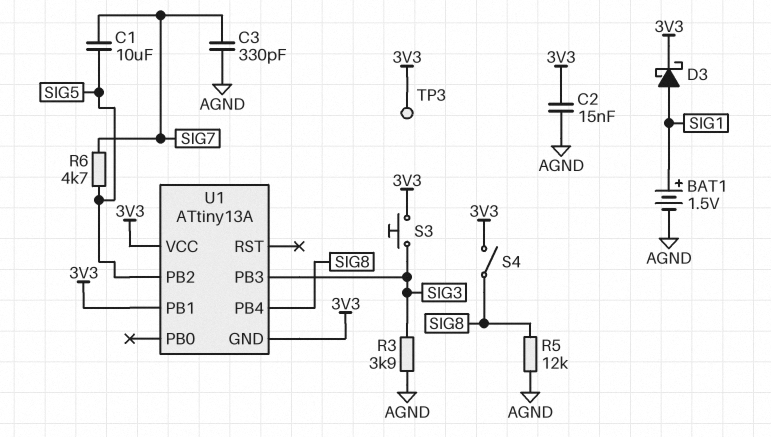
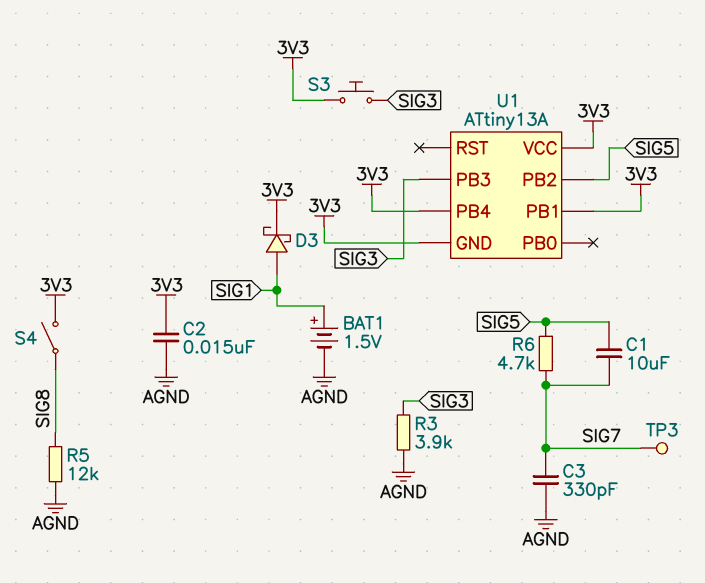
TP3: test point (3V3) -> test point (SIG7)
U1 pin PB4: SIG8 -> 3V3

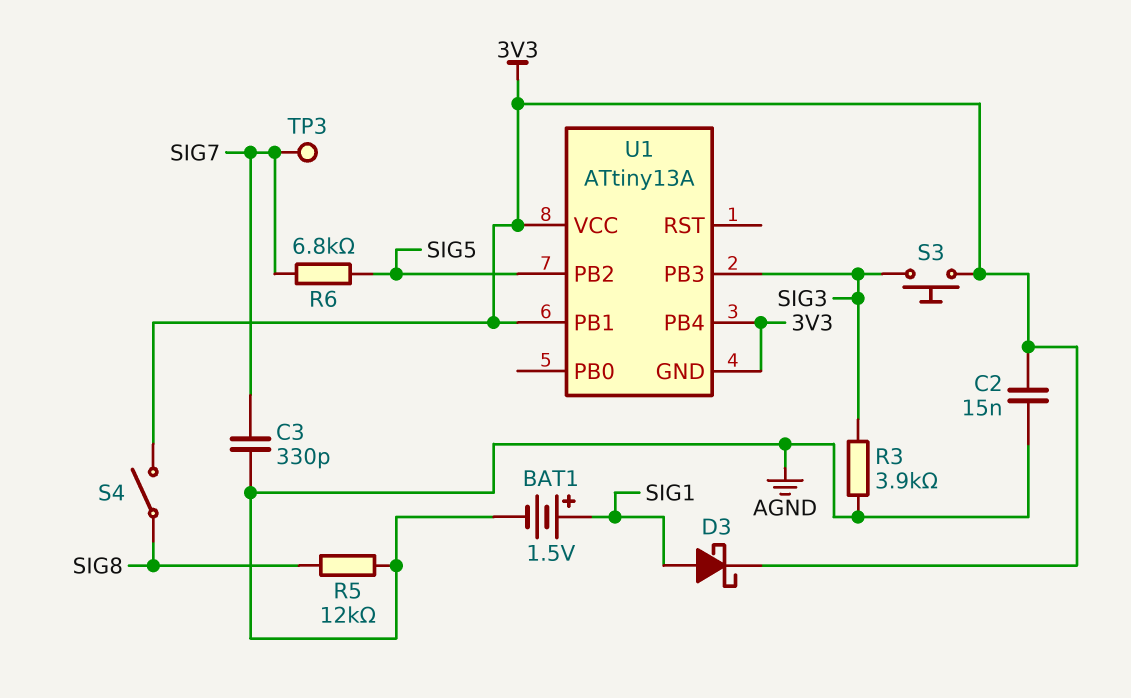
C1: 10uF (SIG5, SIG7) -> none
R6: 4.7k (SIG5, SIG7) -> 6.8k (SIG5, SIG7)

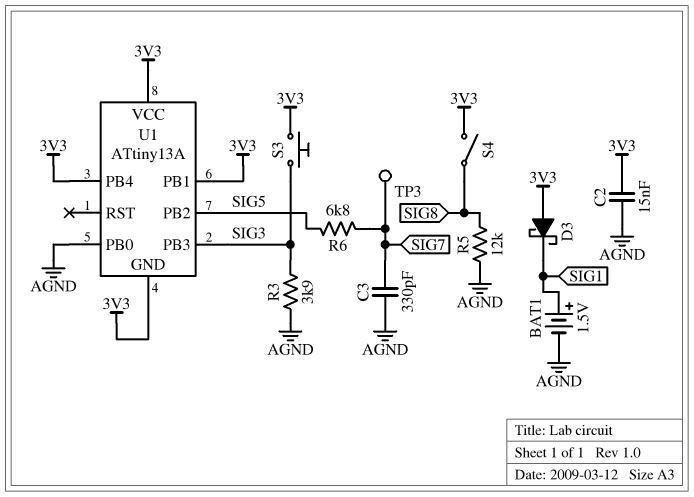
D3: schottky (A SIG1, K 3V3) -> schottky (A 3V3, K SIG1)
U1 pin PB0: none -> AGND

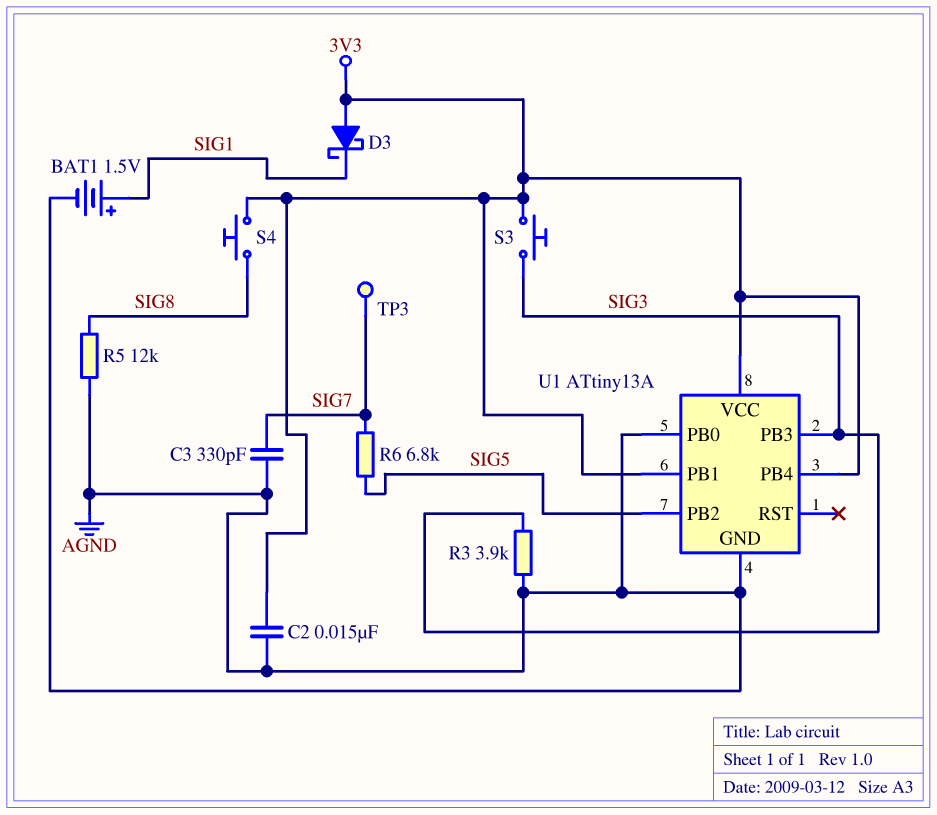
S4: switch (3V3, SIG8) -> button (3V3, SIG8)
U1 pin GND: 3V3 -> AGND

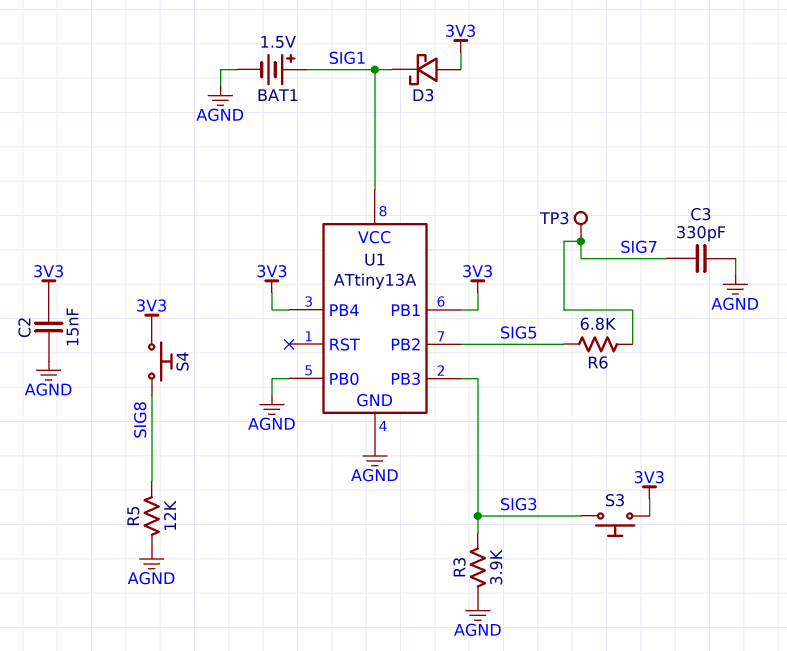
U1 pin VCC: 3V3 -> SIG1

